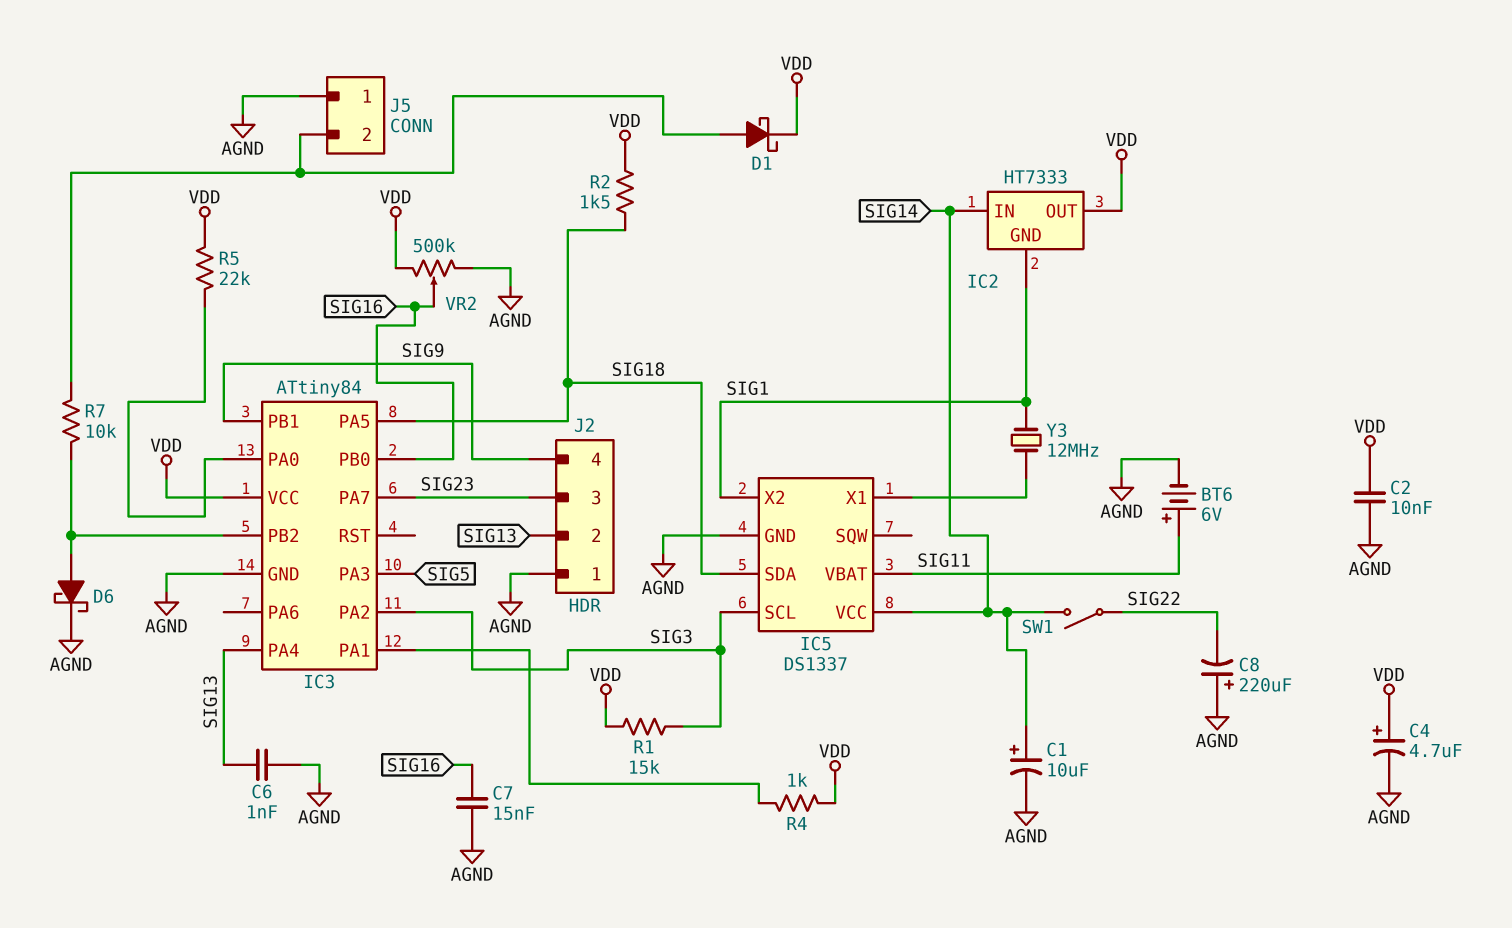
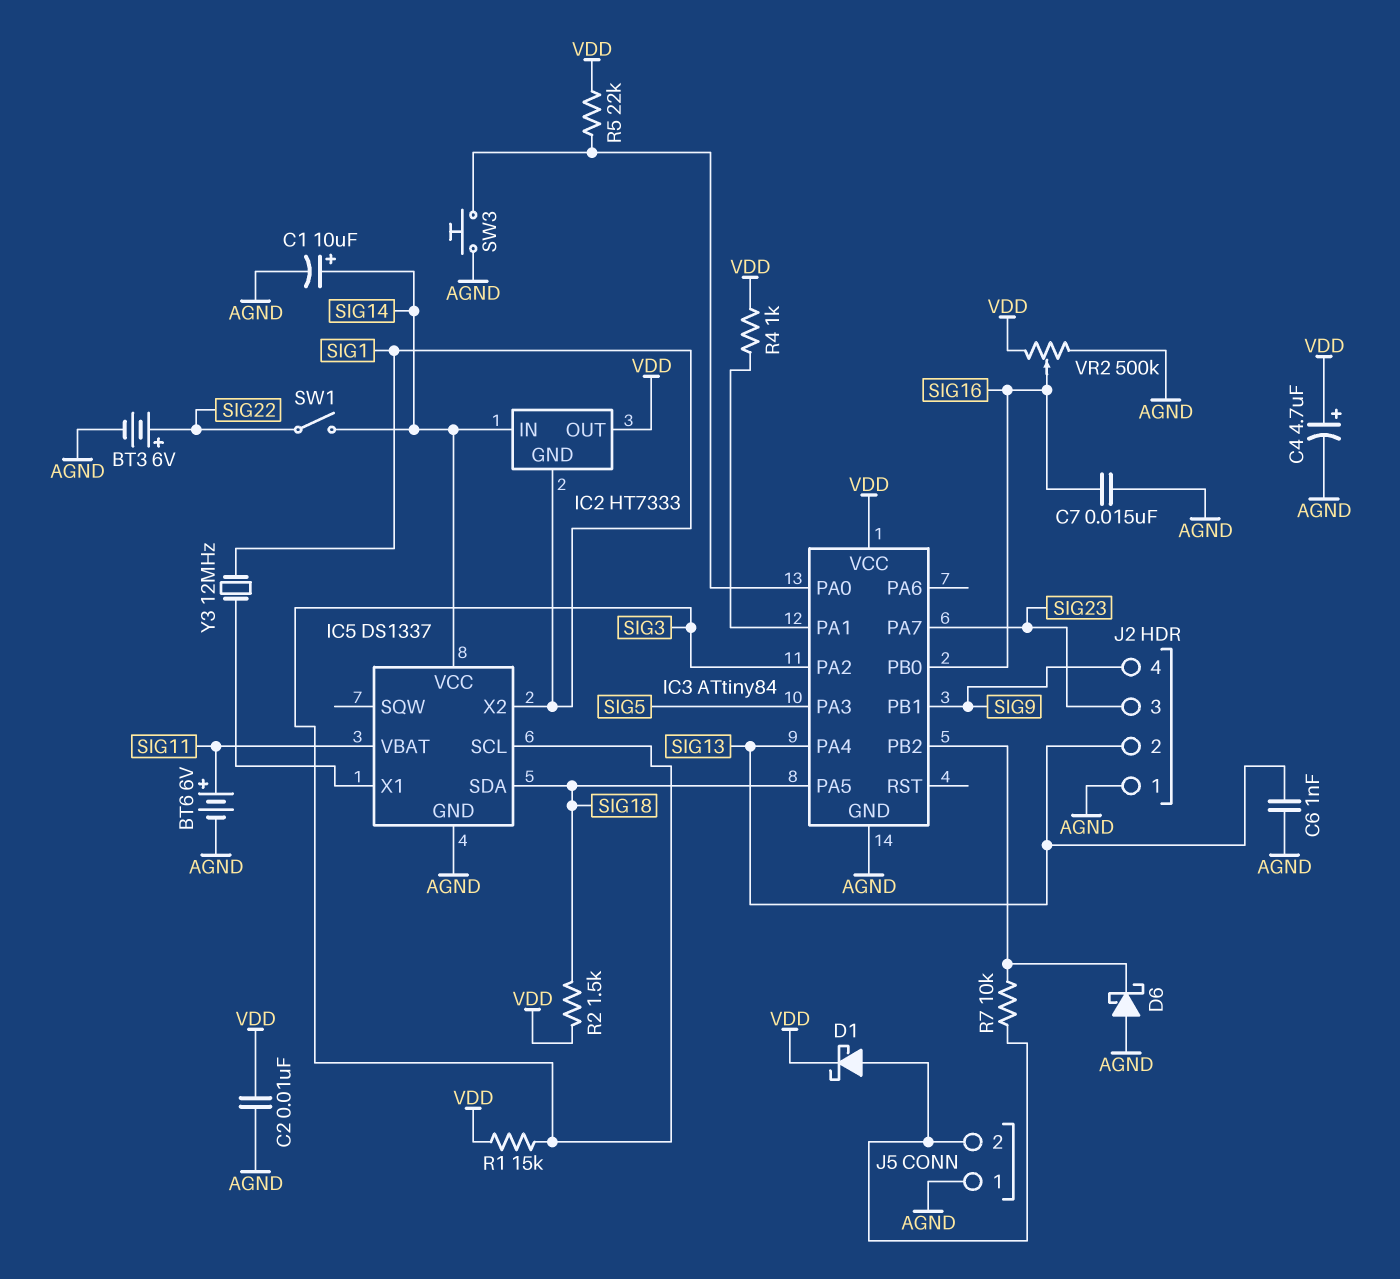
BT3: none -> 6V (plus SIG22, minus AGND)
C8: 220uF (plus AGND, minus SIG22) -> none
D6: schottky (A IC3/PB2, K AGND) -> schottky (A AGND, K IC3/PB2)
SW3: none -> button (AGND, IC3/PA0)

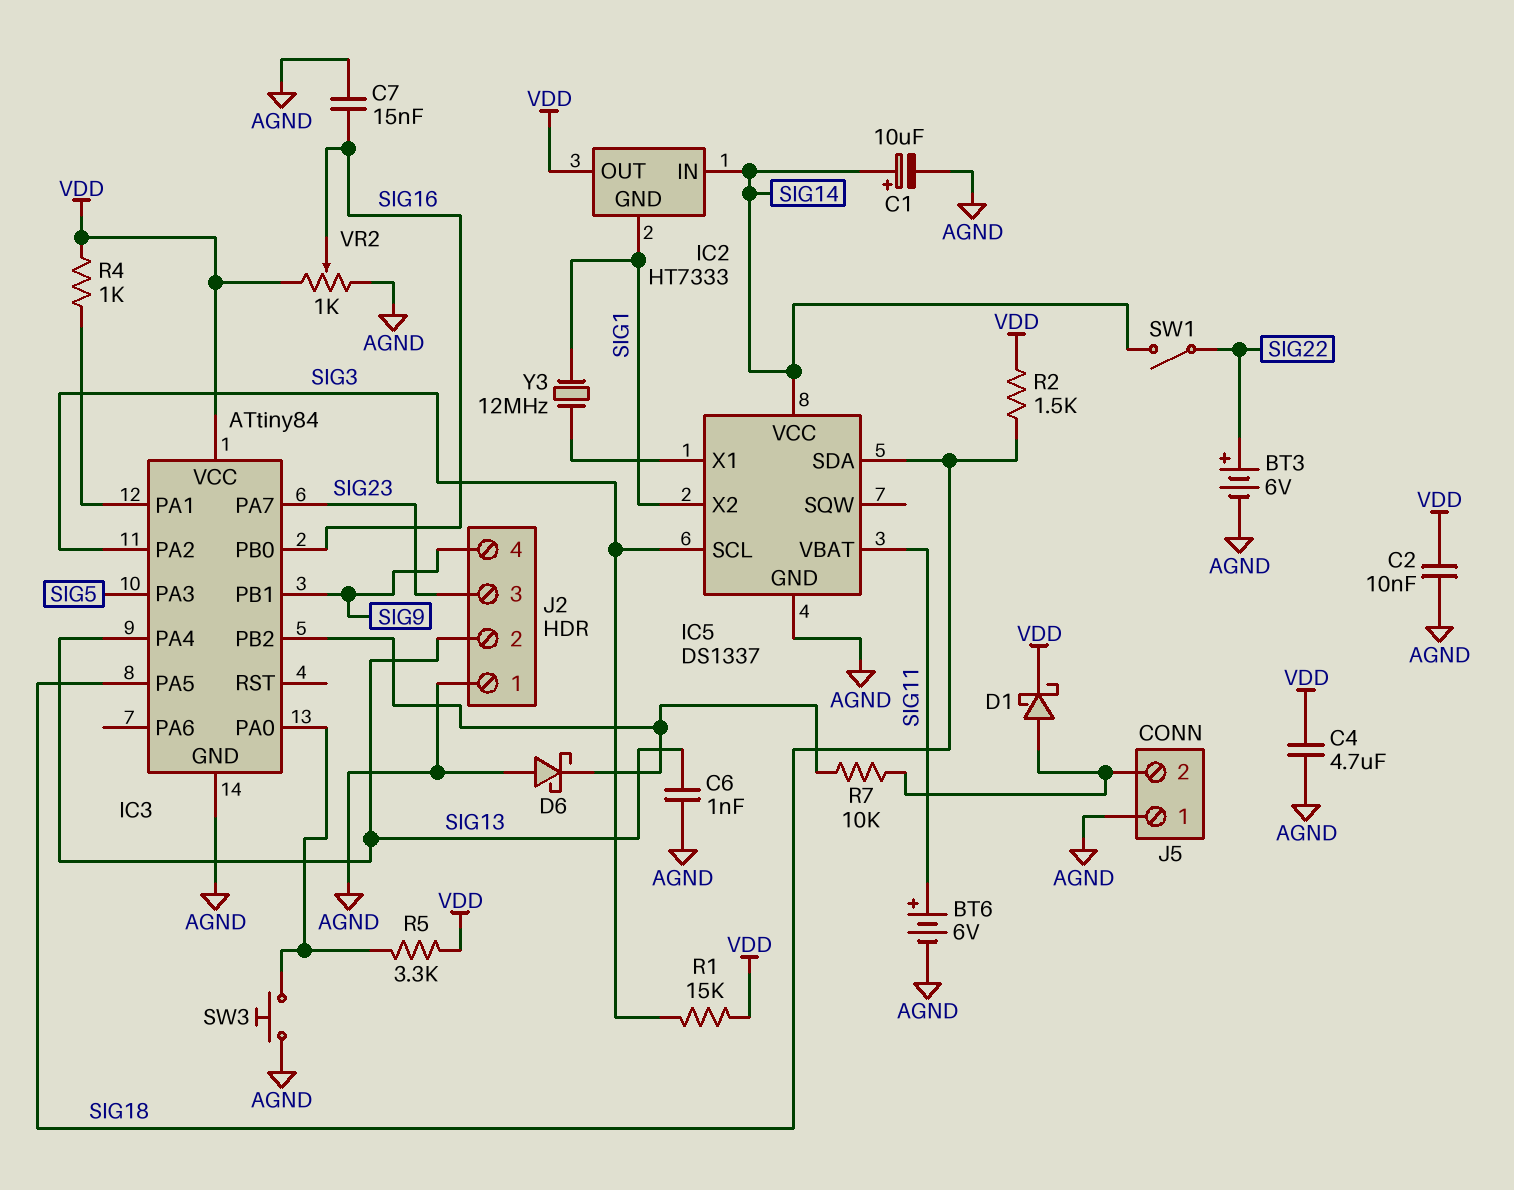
C4: 4.7uF (plus VDD, minus AGND) -> 4.7uF (AGND, VDD)
R5: 22k (IC3/PA0, VDD) -> 3.3k (IC3/PA0, VDD)
VR2: 500k (AGND, VDD, wiper SIG16) -> 1k (AGND, VDD, wiper SIG16)

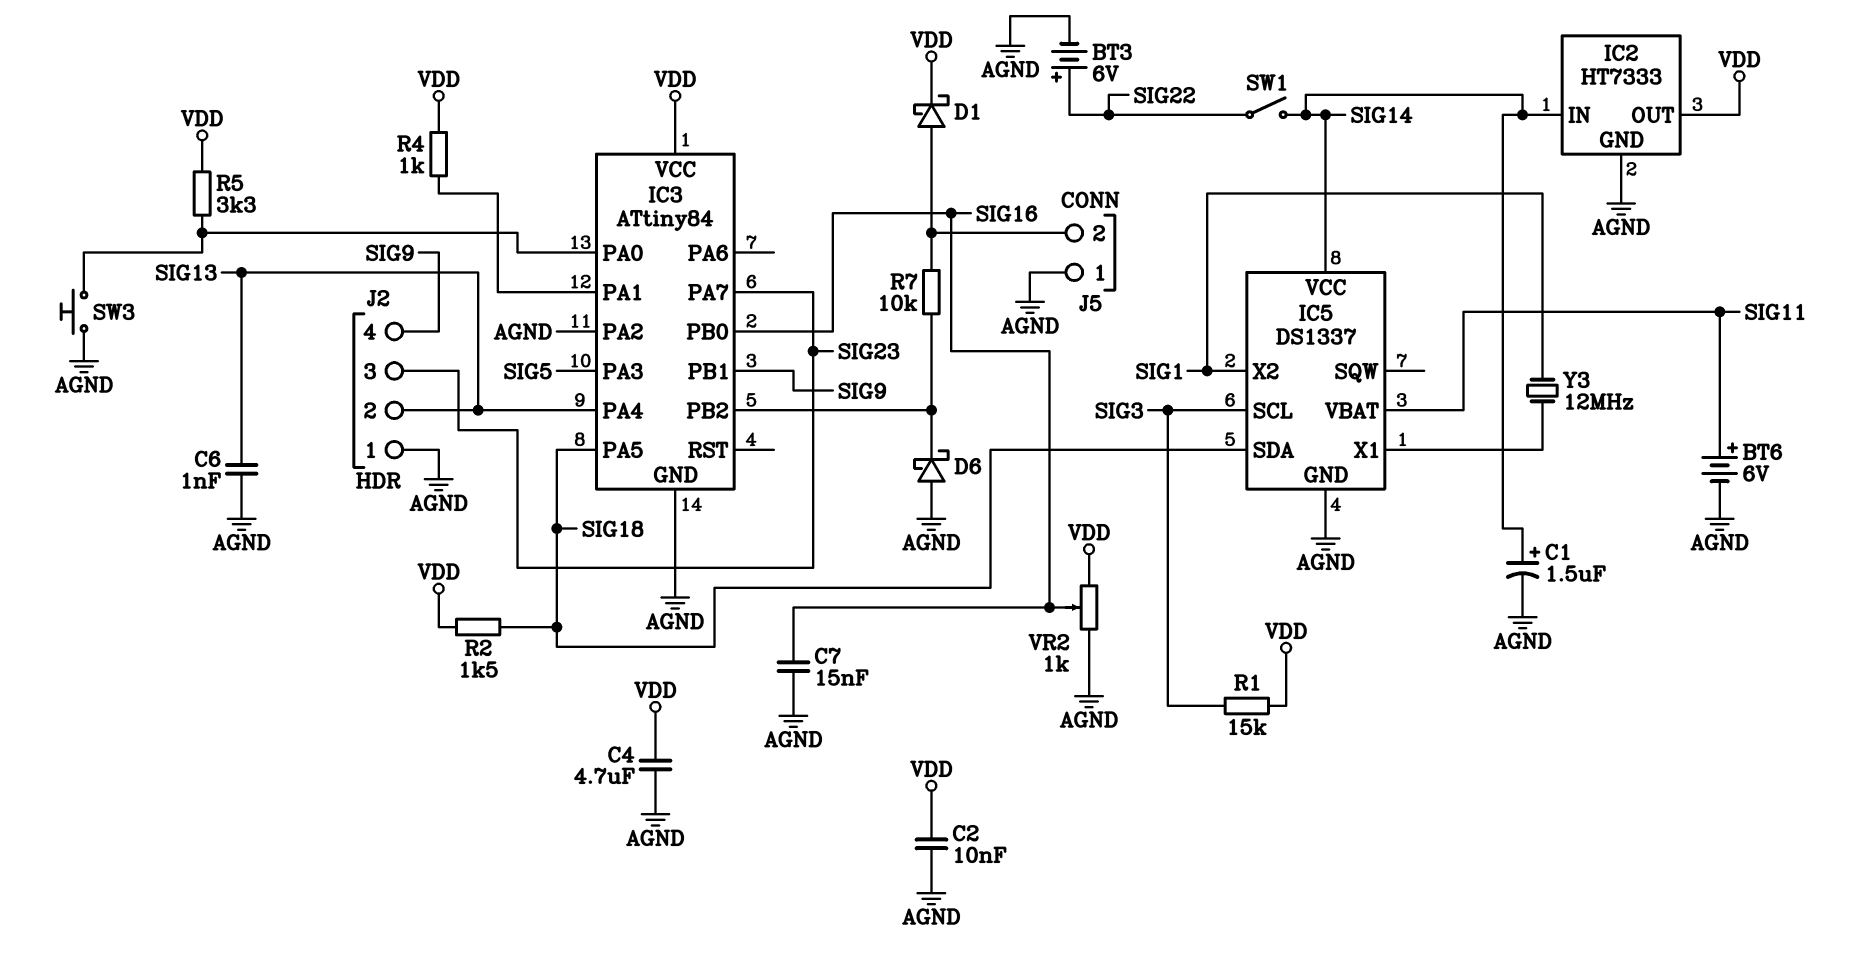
C1: 10uF (plus SIG14, minus AGND) -> 1.5uF (plus SIG14, minus AGND)
IC2 pin GND: SIG1 -> AGND
IC3 pin PA2: SIG3 -> AGND

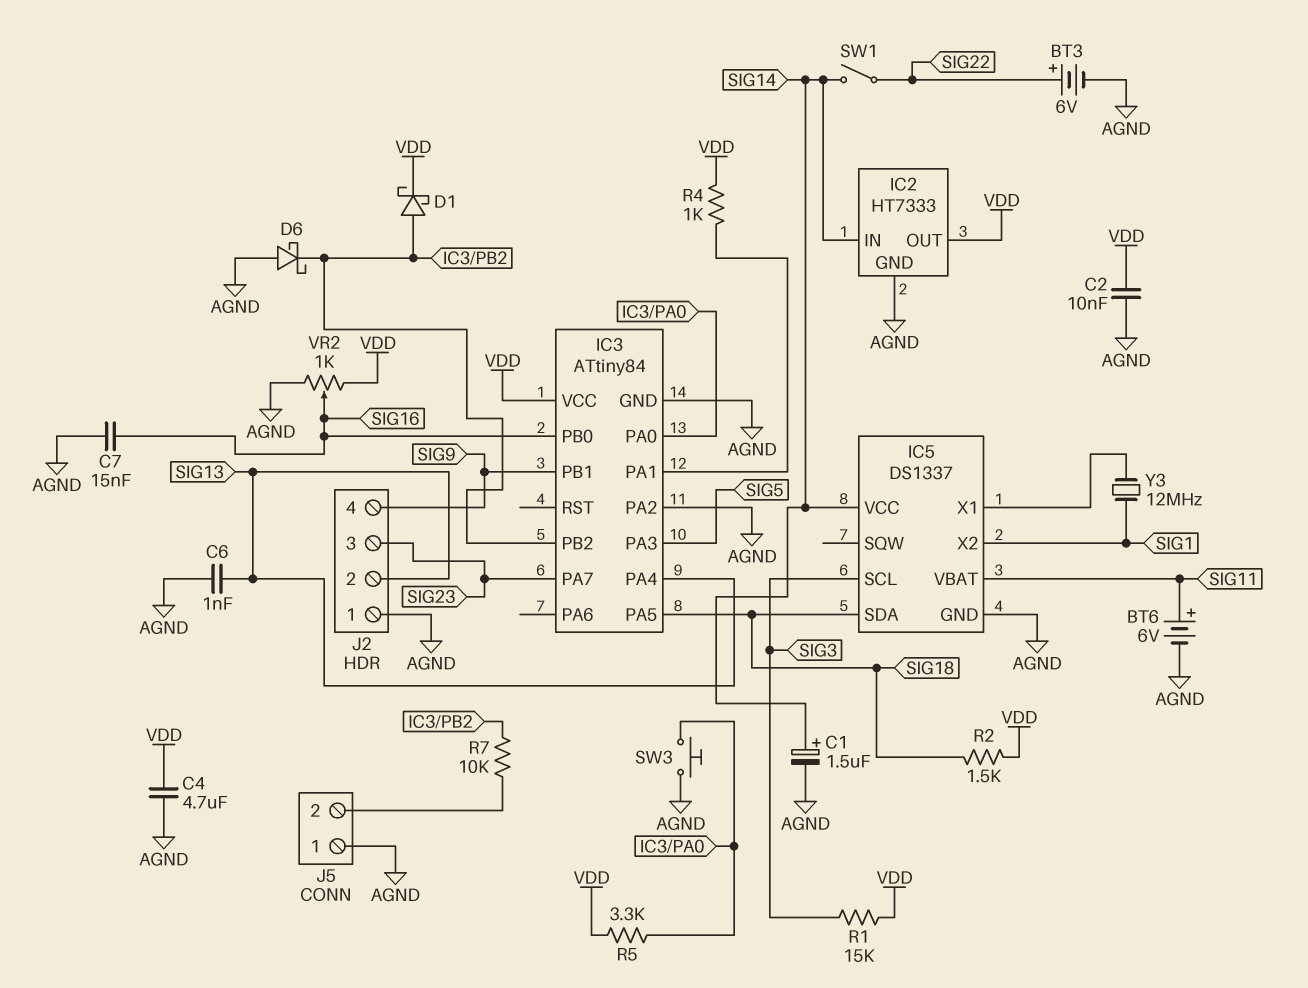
D1: schottky (A J5/2, K VDD) -> schottky (A IC3/PB2, K VDD)

